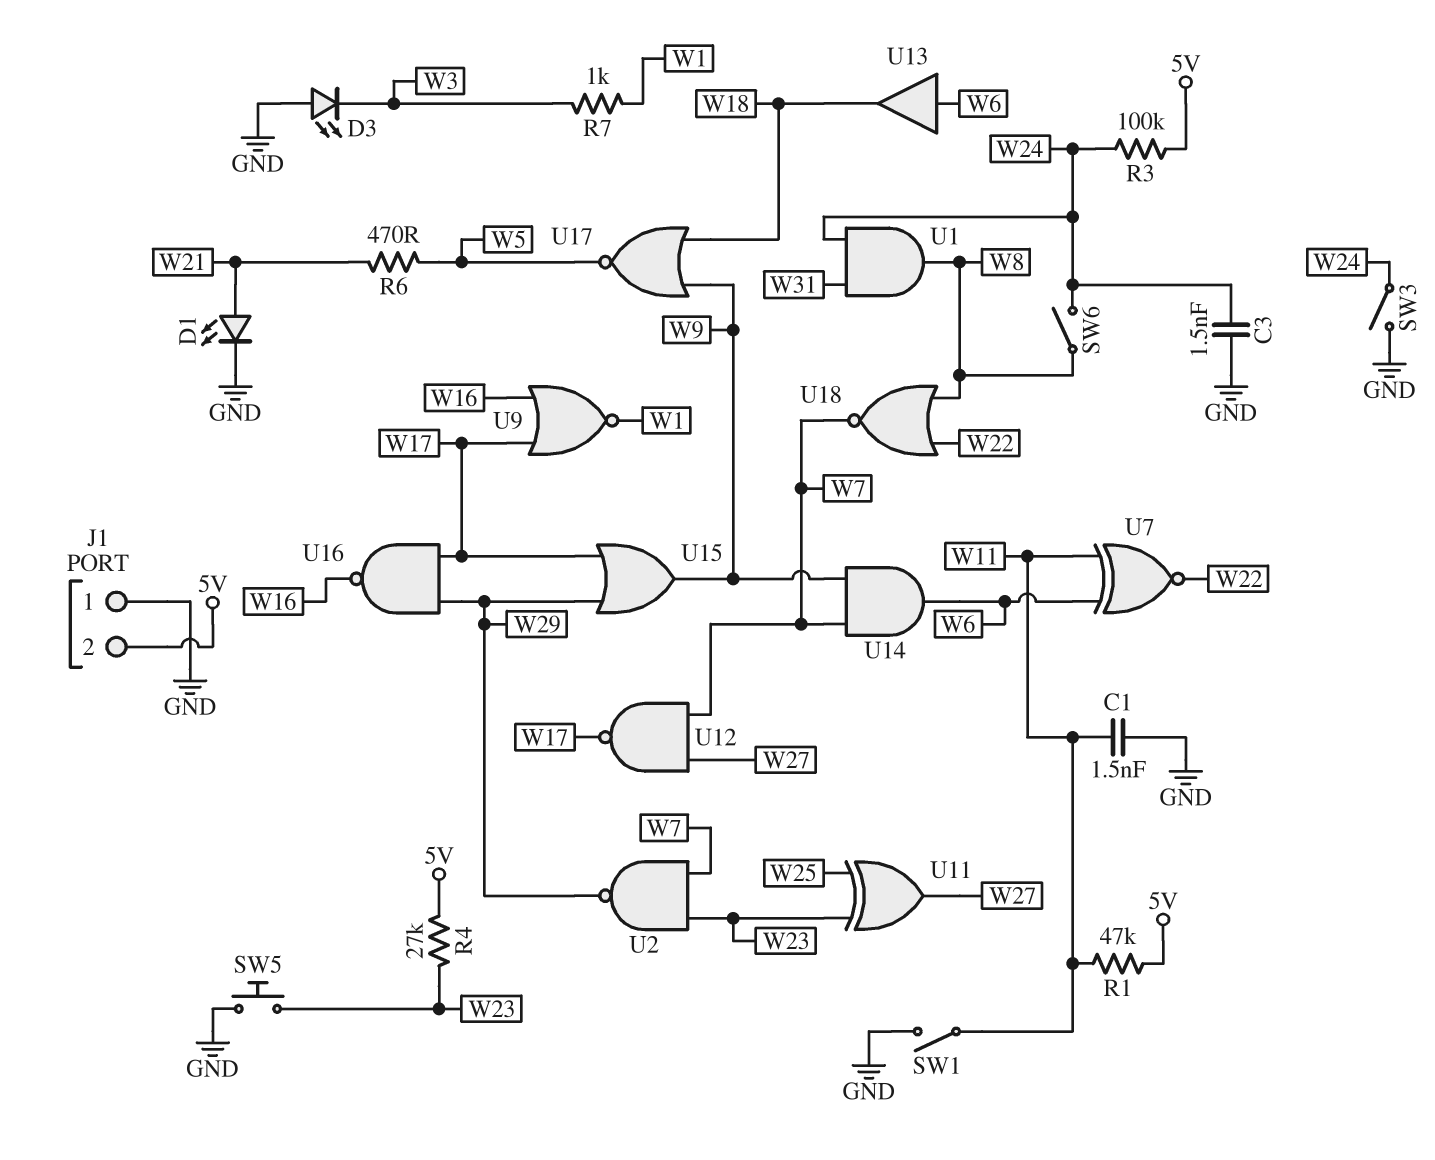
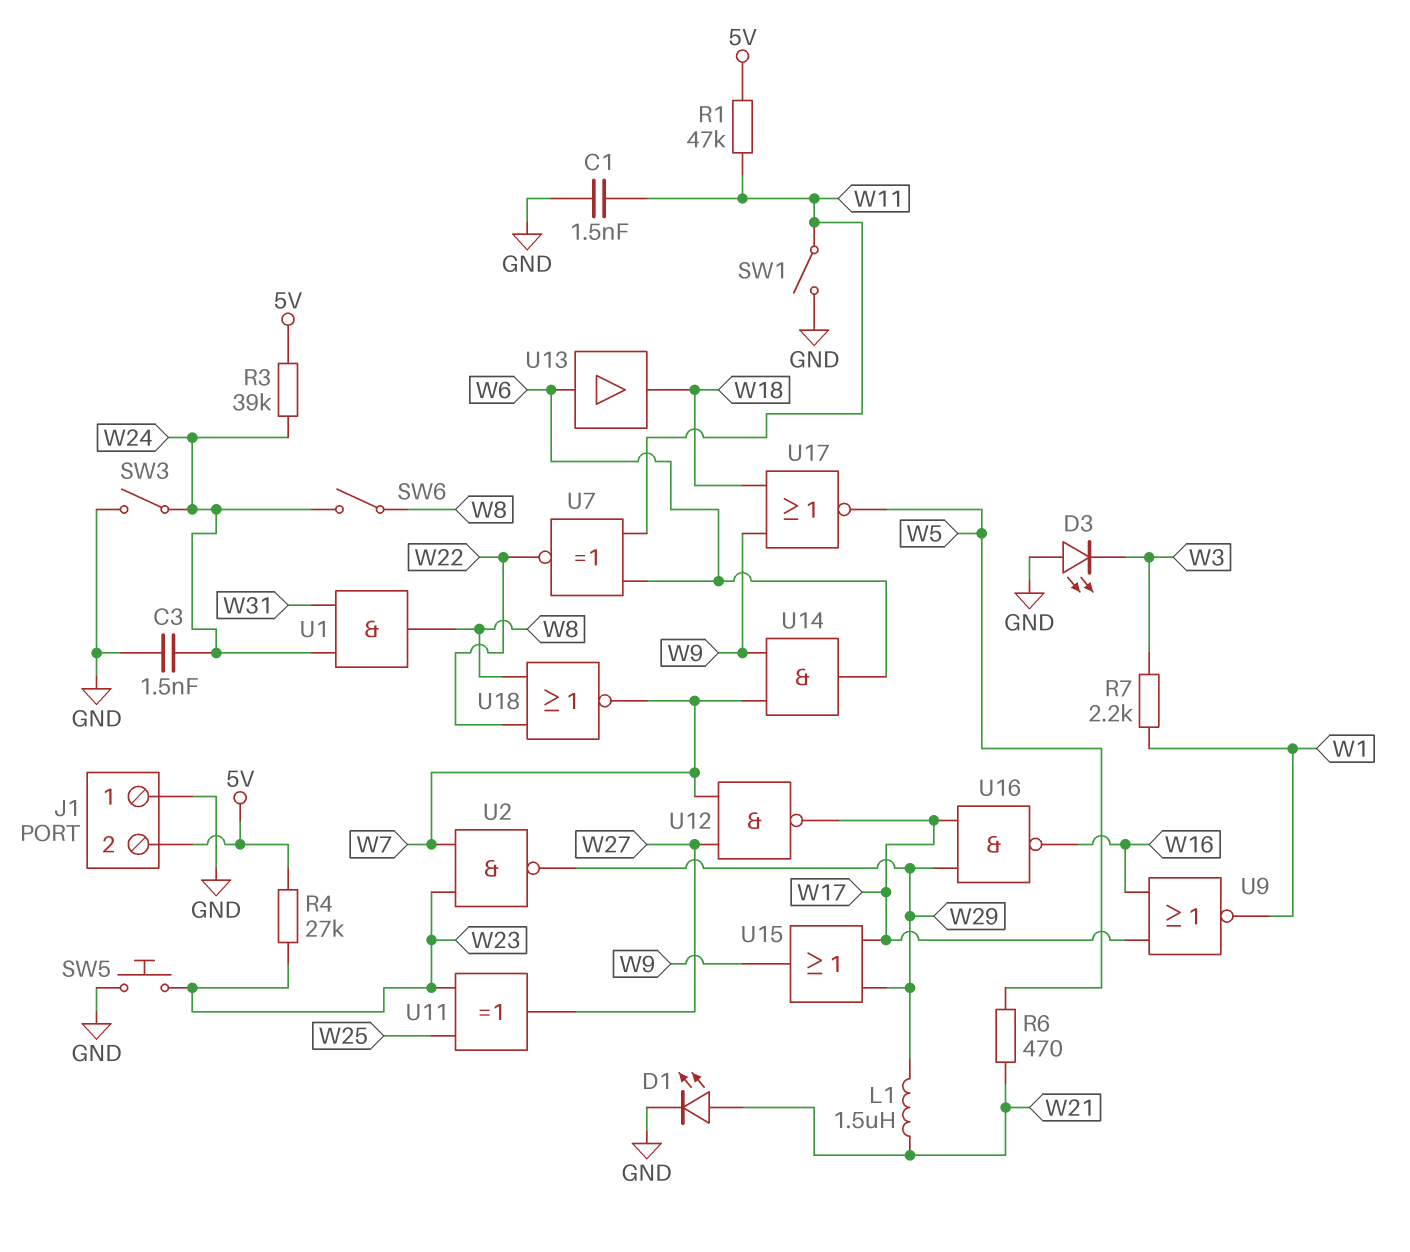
L1: none -> 1.5uH (W21, W29)
R3: 100k (5V, W24) -> 39k (5V, W24)
R7: 1k (W1, W3) -> 2.2k (W1, W3)

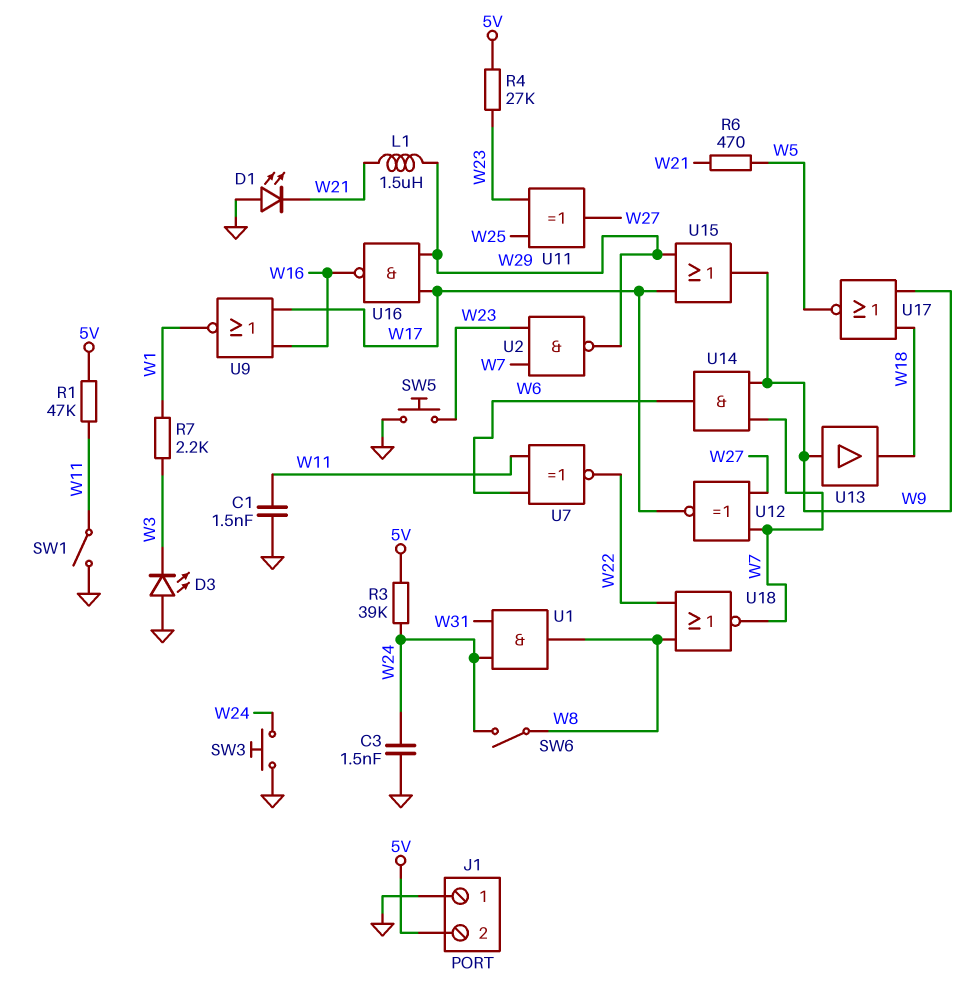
D1: LED (A W21, K GND) -> LED (A GND, K W21)
SW3: switch (GND, W24) -> button (GND, W24)
U12: NAND (in W7, in W27, out W17) -> XNOR (in W7, in W27, out W17)
U13: buffer (in W6, out W18) -> buffer (in W9, out W18)

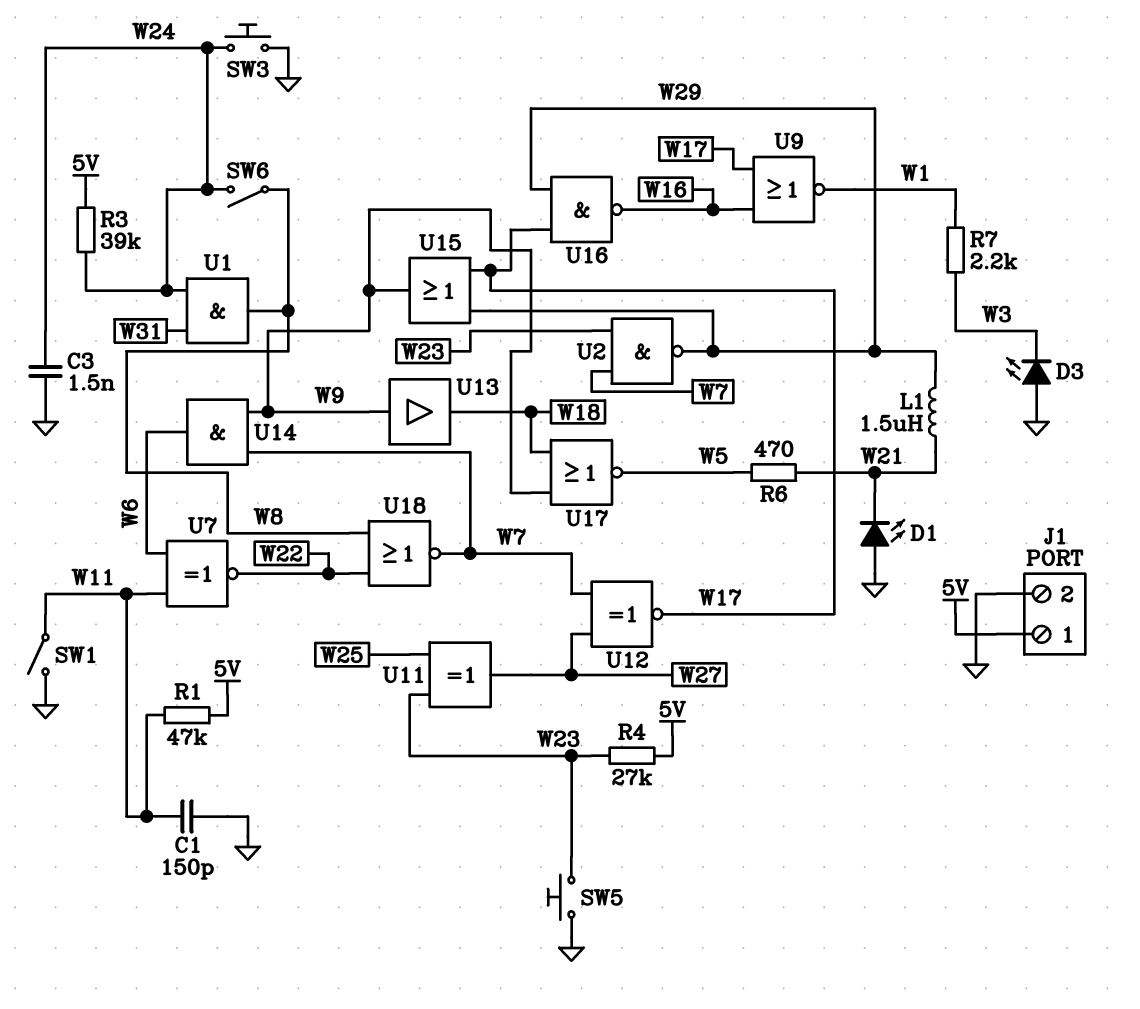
C1: 1.5nF (GND, W11) -> 150pF (GND, W11)
J1 pin 1: GND -> 5V
J1 pin 2: 5V -> GND

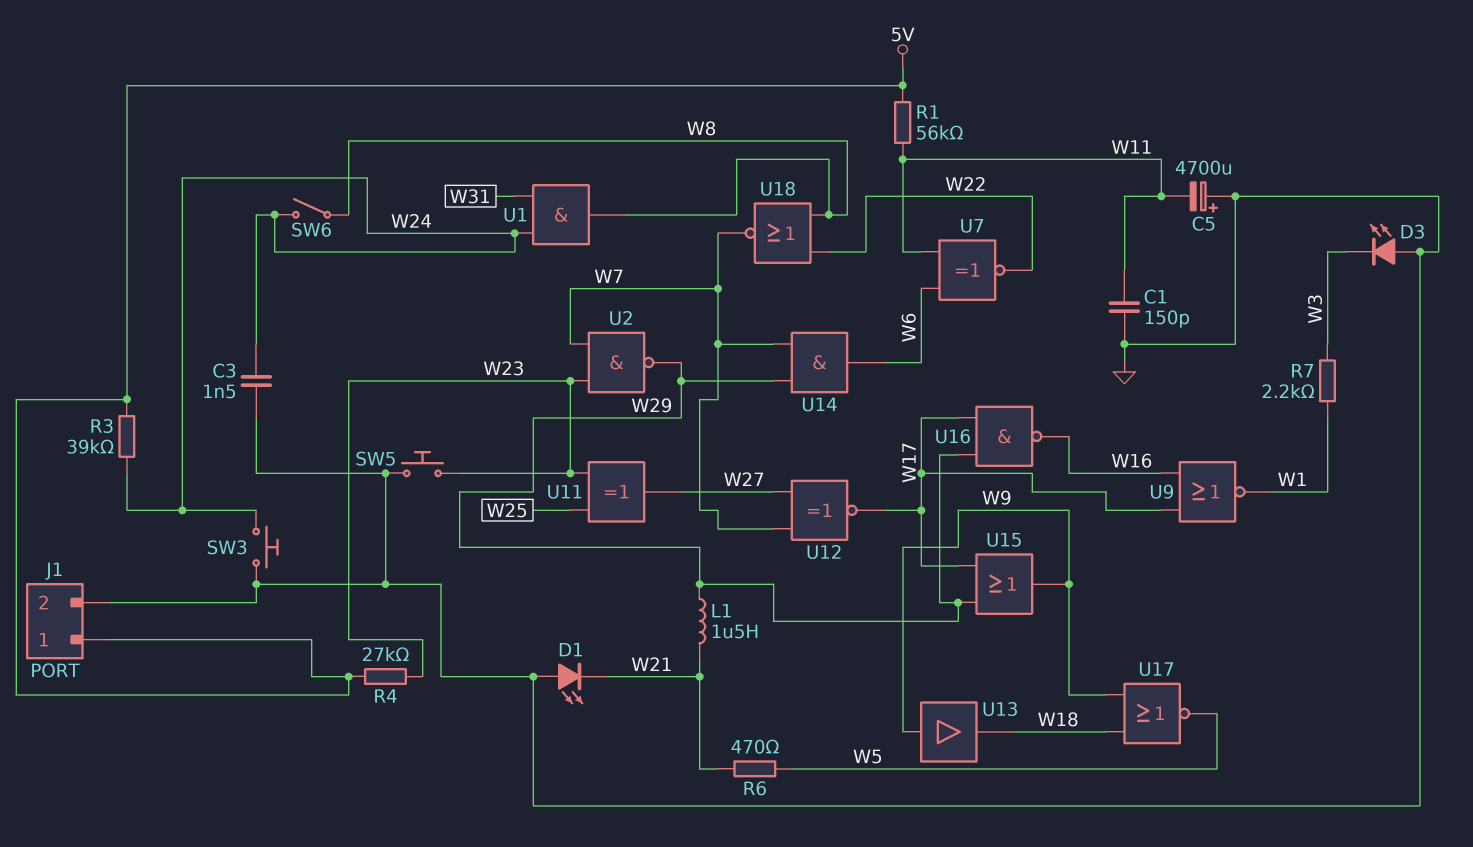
C5: none -> 4700uF (plus GND, minus W11)
R1: 47k (5V, W11) -> 56k (5V, W11)
SW1: switch (GND, W11) -> none
U14: AND (in W7, in W9, out W6) -> AND (in W7, in W29, out W6)

